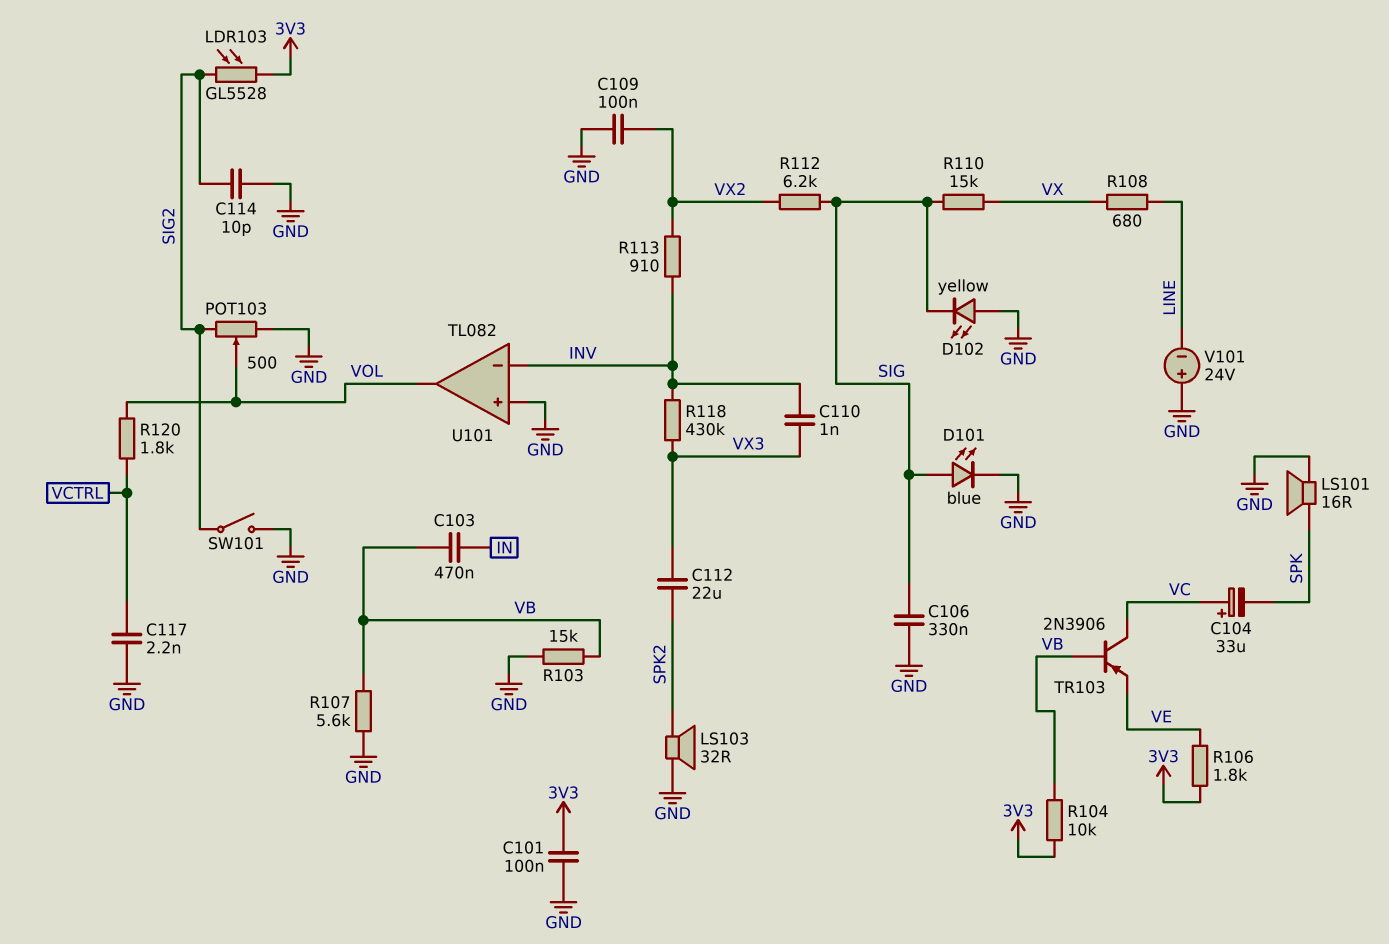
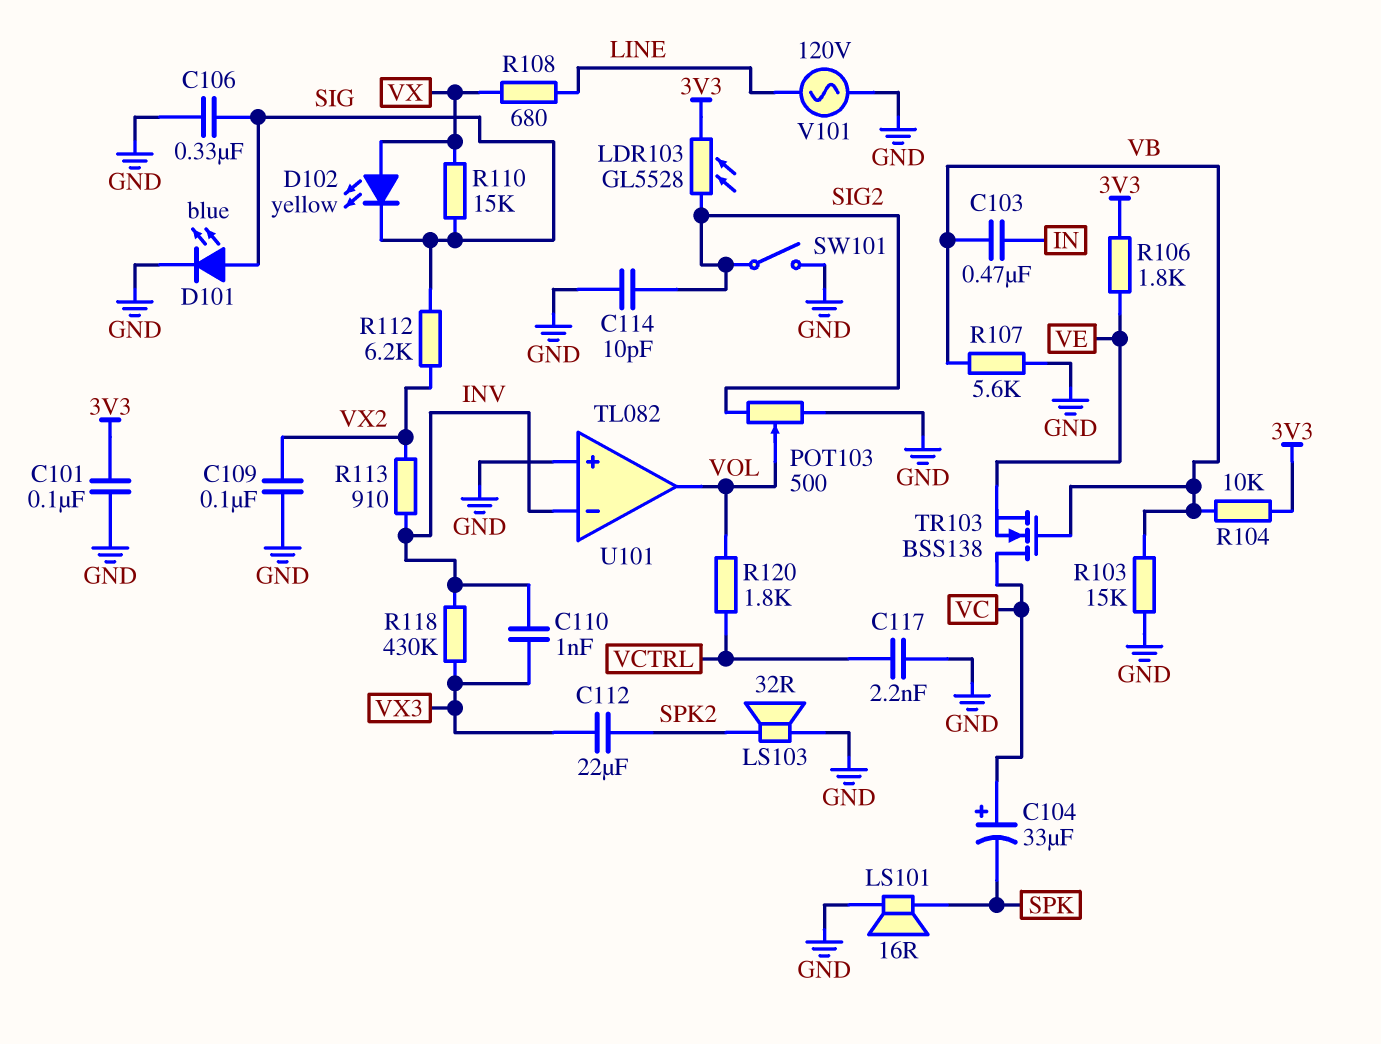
D102: LED yellow (A GND, K SIG) -> LED yellow (A VX, K SIG)
TR103: PNP 2N3906 (B VB, C VC, E VE) -> NMOS BSS138 (G VB, D VC, S VE)
V101: 24V (plus GND, minus LINE) -> AC 120V (GND, LINE)

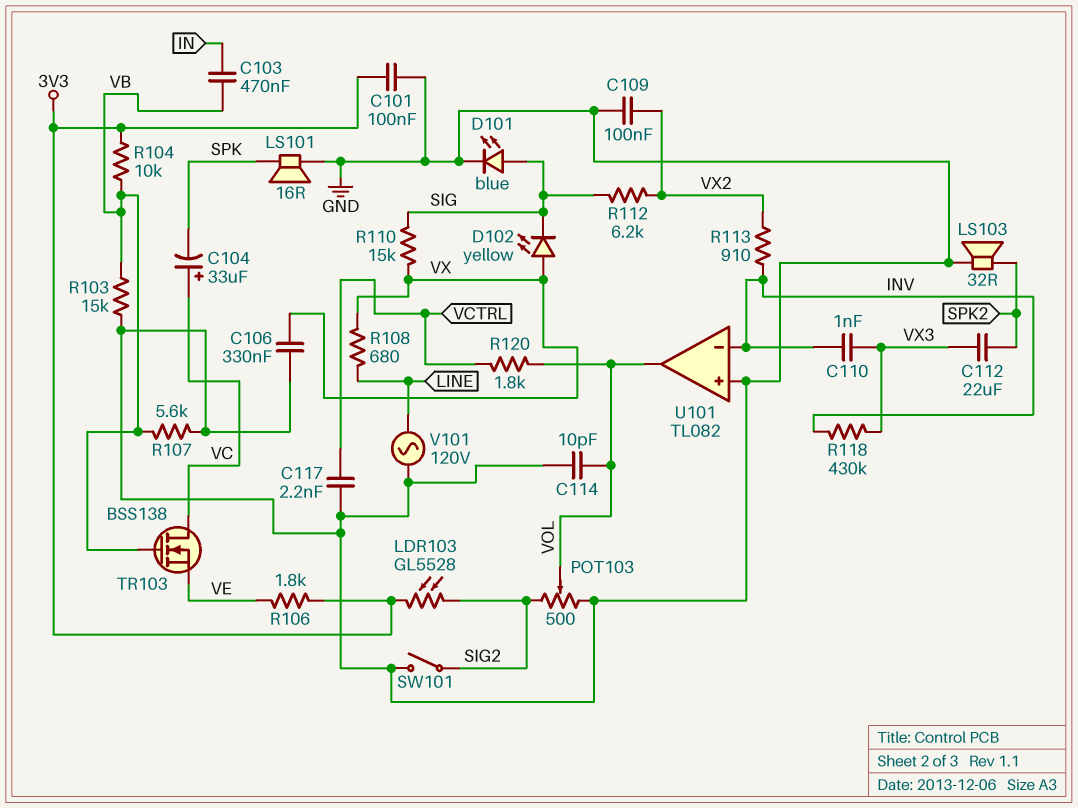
C106: 330nF (GND, SIG) -> 330nF (GND, VX)
C114: 10pF (GND, SIG2) -> 10pF (GND, VOL)

